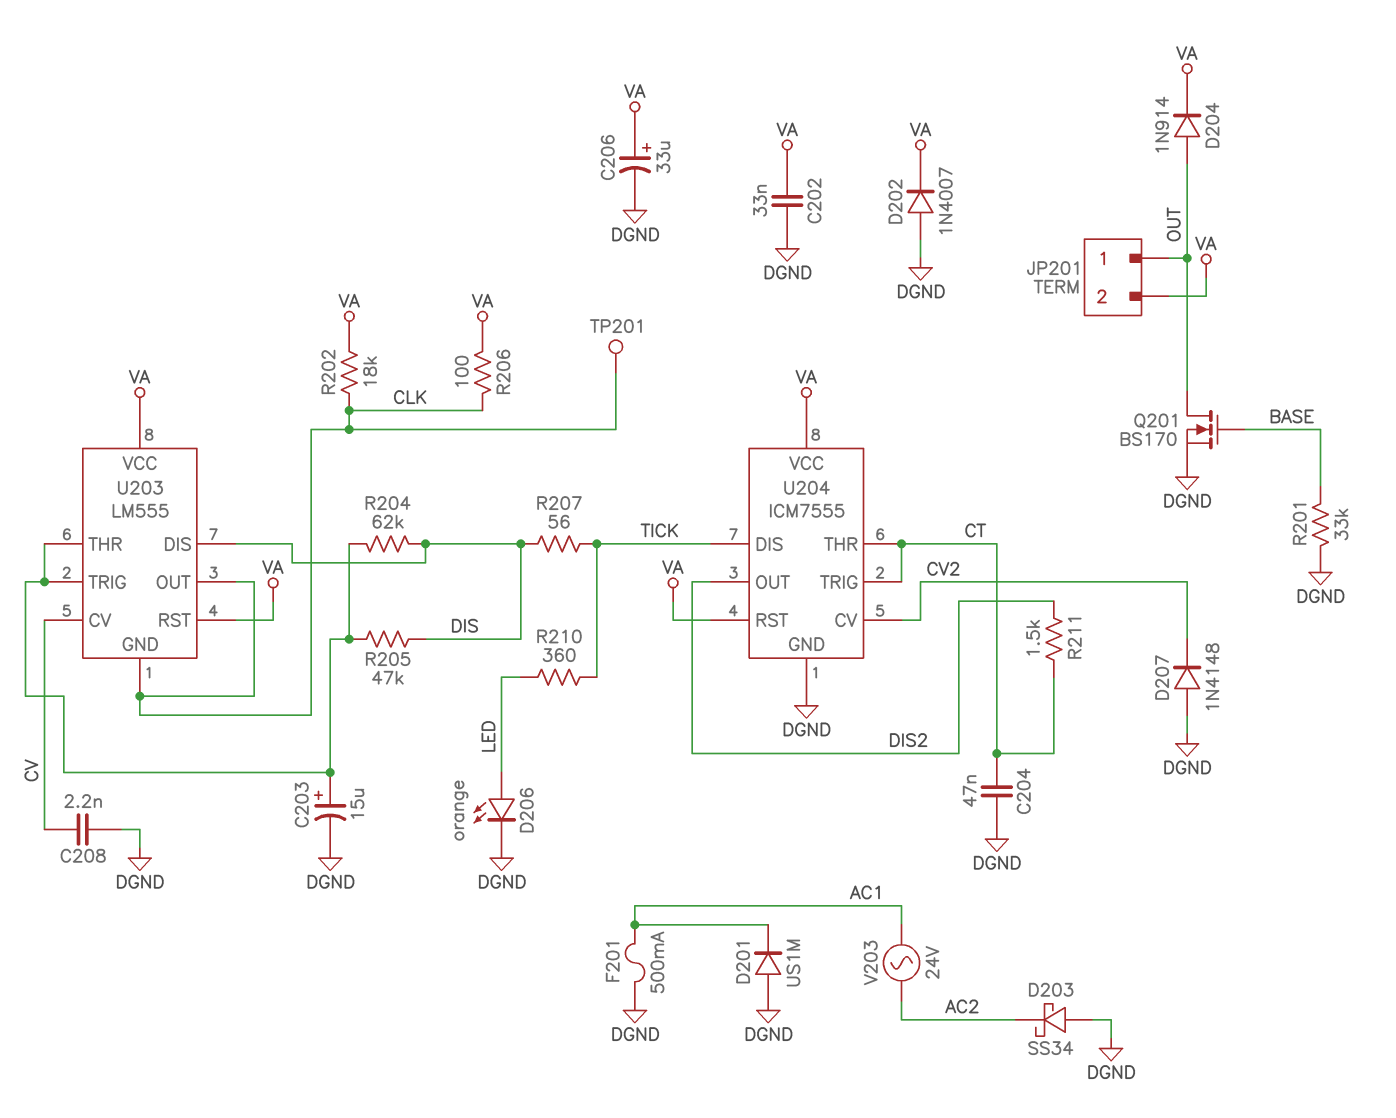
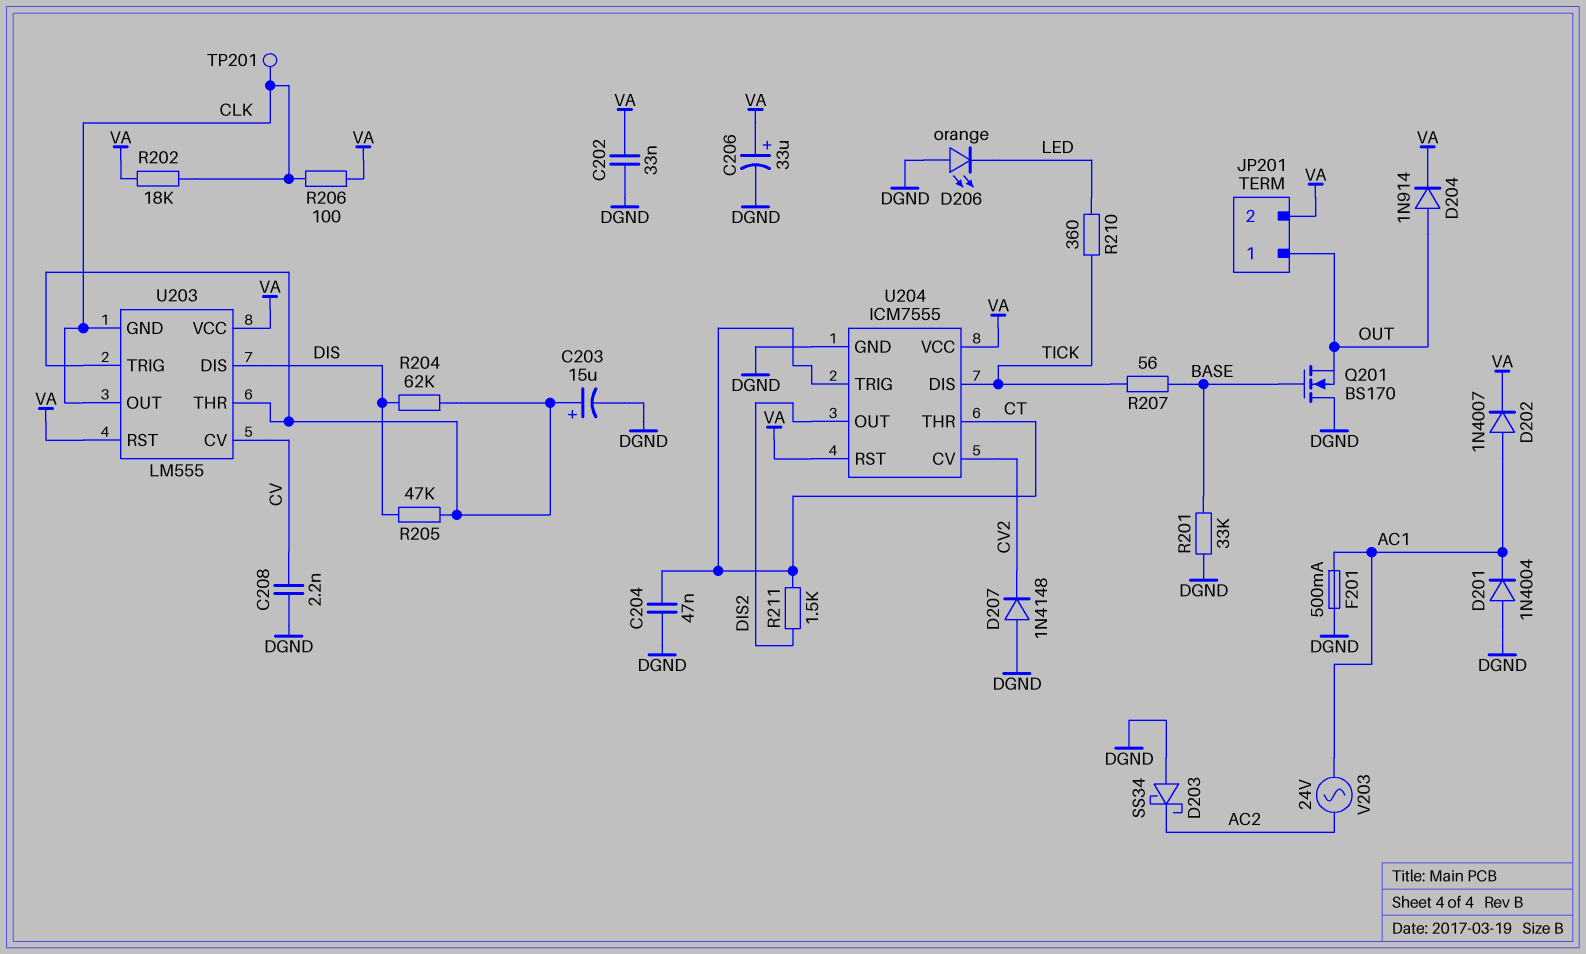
D201: diode US1M (A DGND, K AC1) -> diode 1N4004 (A DGND, K AC1)
D202: diode 1N4007 (A DGND, K VA) -> diode 1N4007 (A AC1, K VA)
D206: LED orange (A LED, K DGND) -> LED orange (A DGND, K LED)
Q201: NMOS BS170 (G BASE, D OUT, S DGND) -> NMOS BS170 (G BASE, D DGND, S OUT)
R207: 56 (DIS, TICK) -> 56 (BASE, TICK)

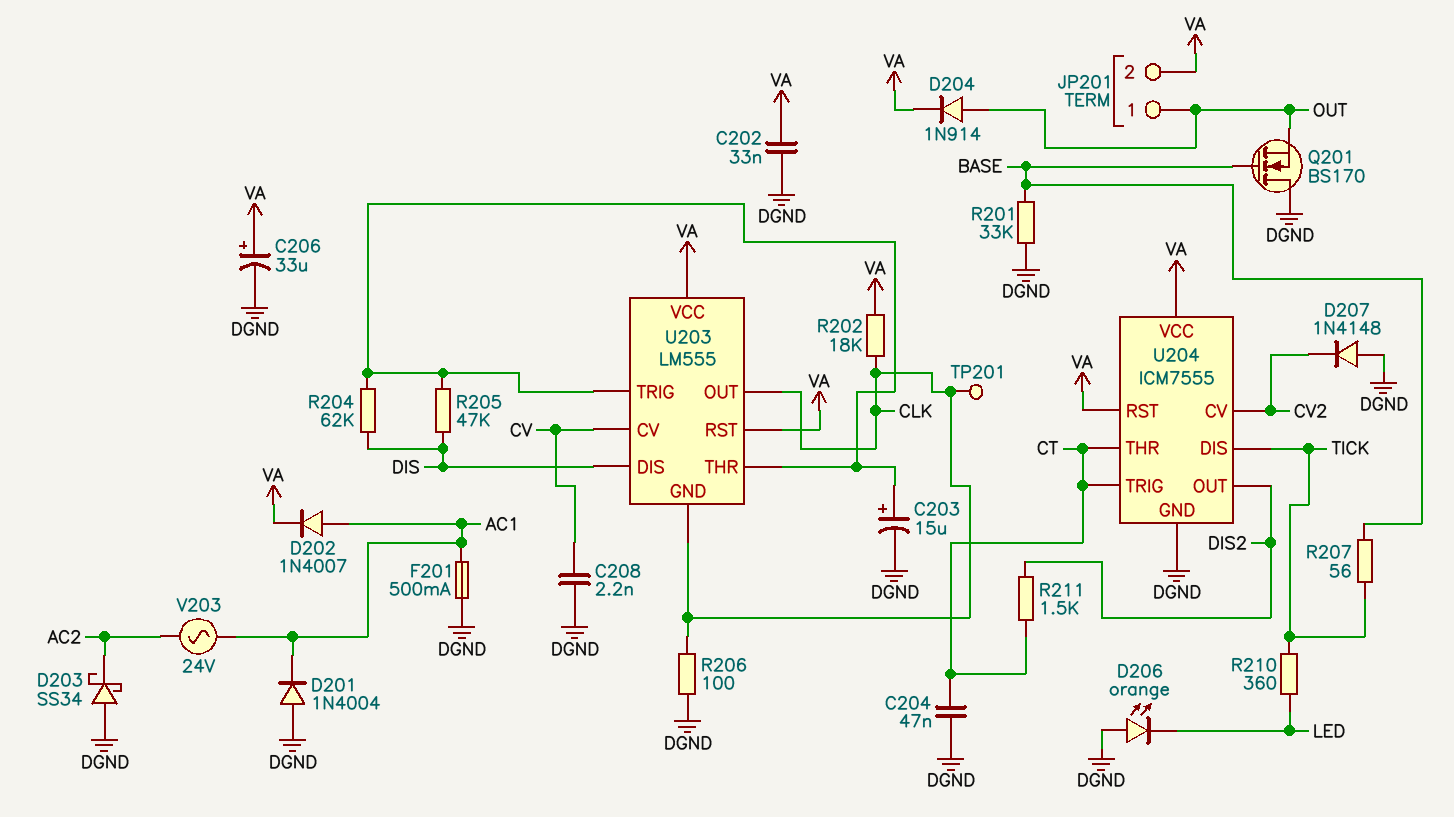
R206: 100 (CLK, VA) -> 100 (CLK, DGND)

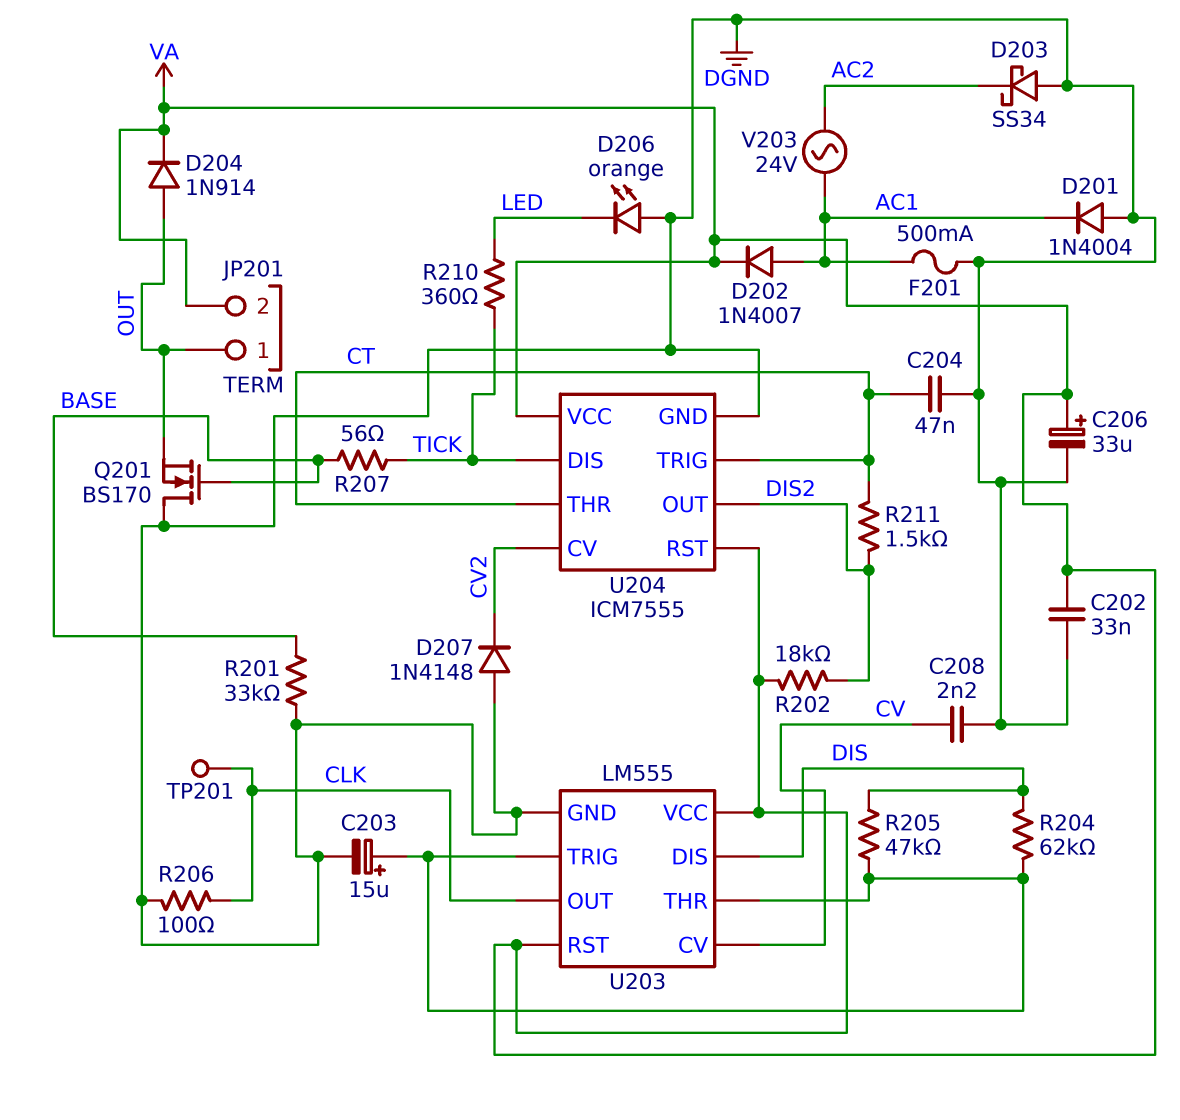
R202: 18k (CLK, VA) -> 18k (DIS2, VA)
U203 pin GND: CLK -> DGND

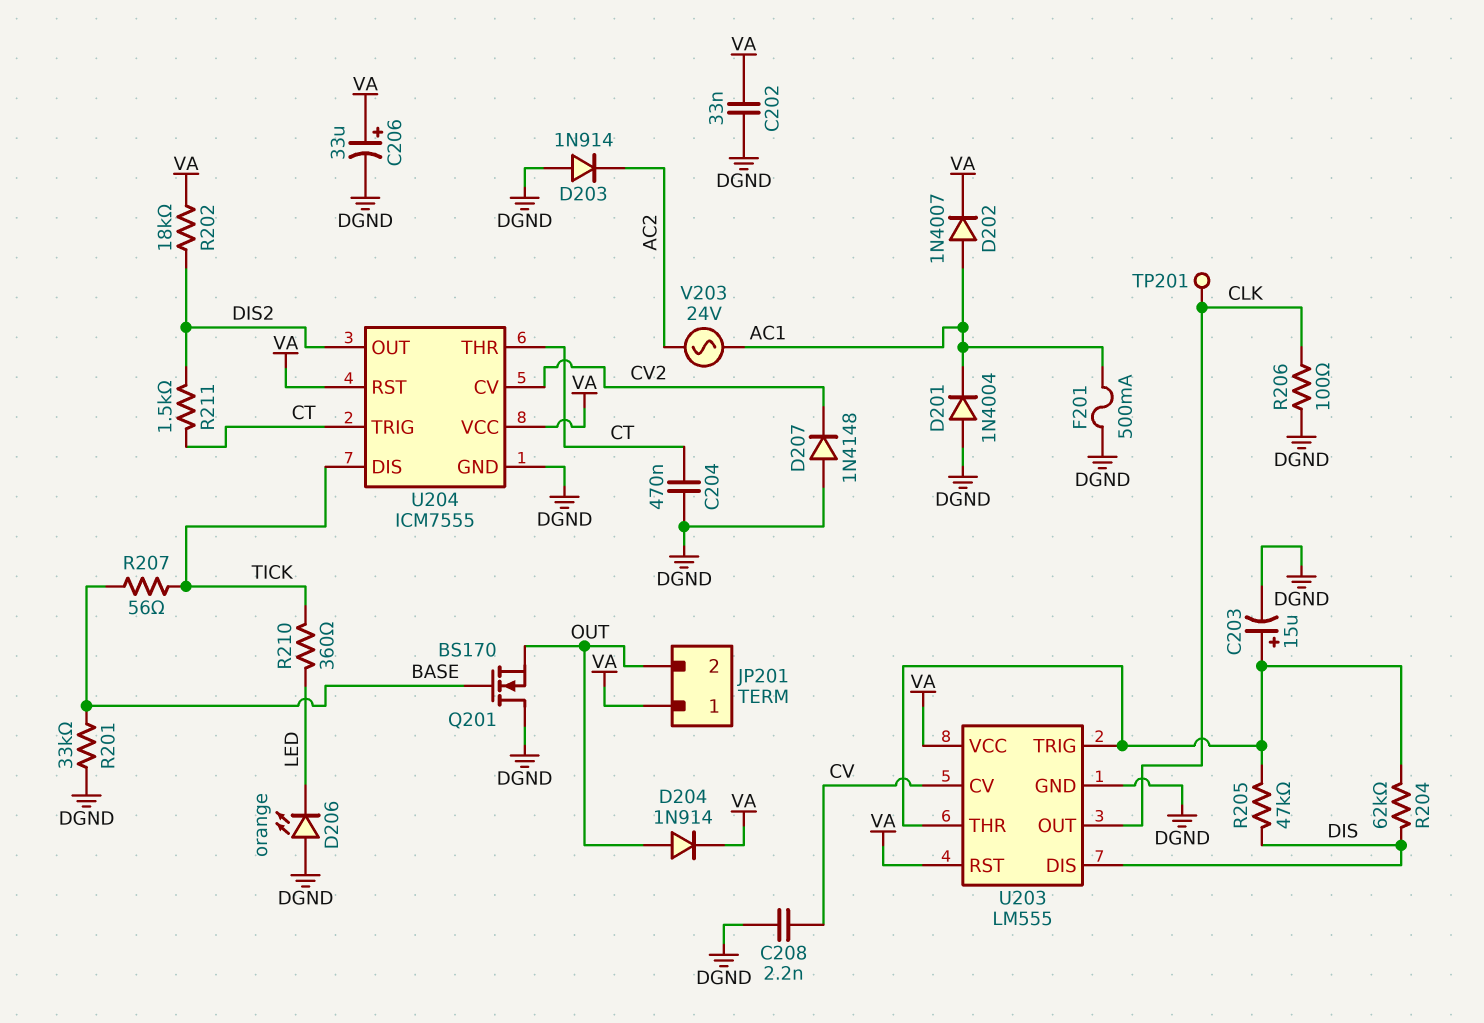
C204: 47nF (CT, DGND) -> 470nF (CT, DGND)
D203: schottky SS34 (A DGND, K AC2) -> diode 1N914 (A DGND, K AC2)
JP201 pin 1: OUT -> VA
JP201 pin 2: VA -> OUT

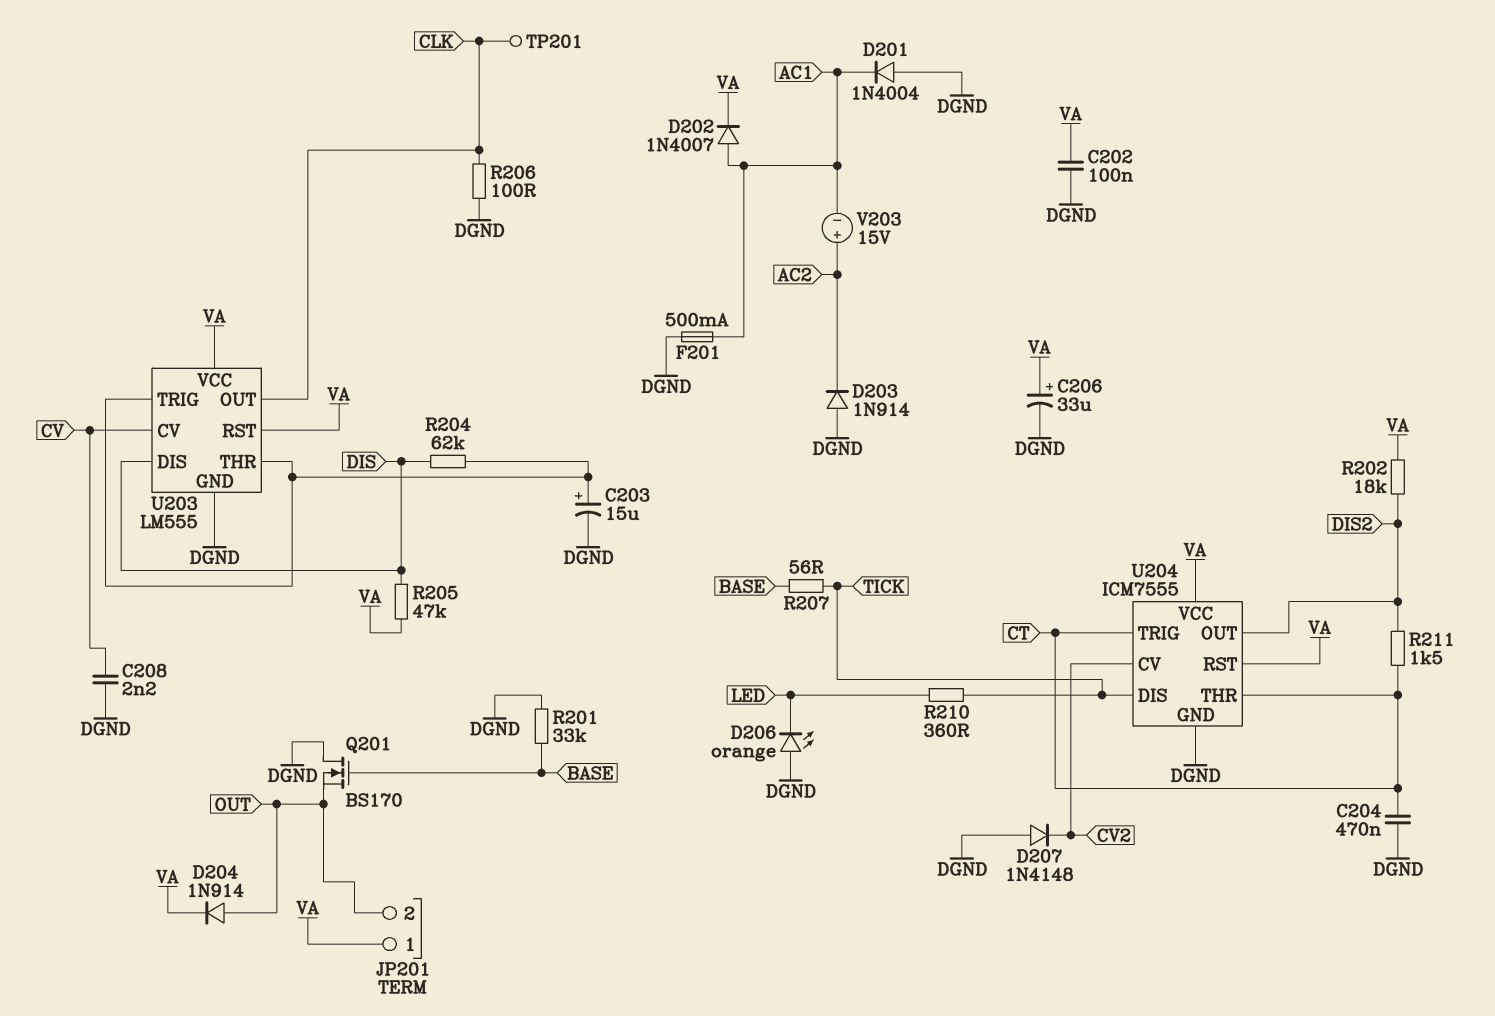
C202: 33nF (DGND, VA) -> 100nF (DGND, VA)
R205: 47k (DIS, U203/THR) -> 47k (DIS, VA)
V203: AC 24V (AC1, AC2) -> 15V (plus AC2, minus AC1)

